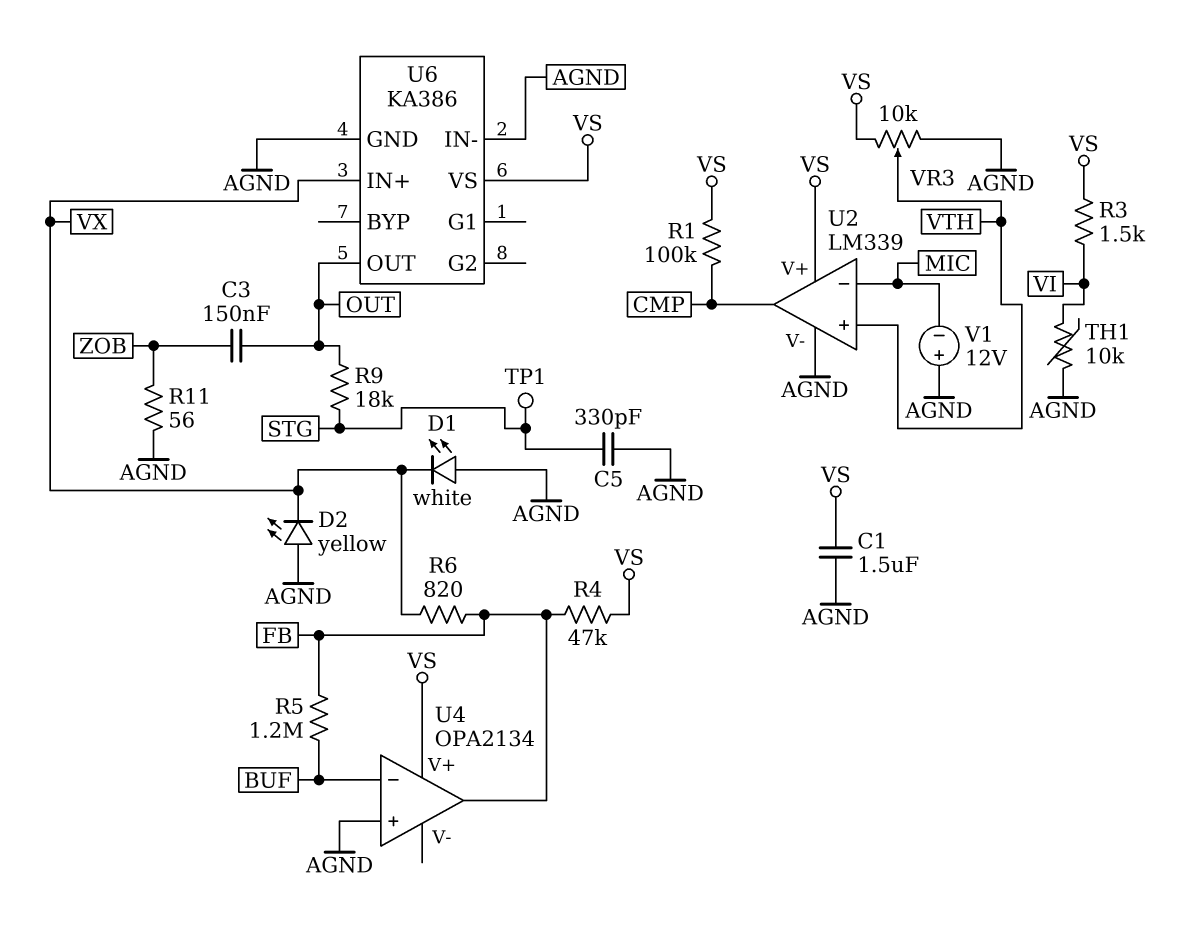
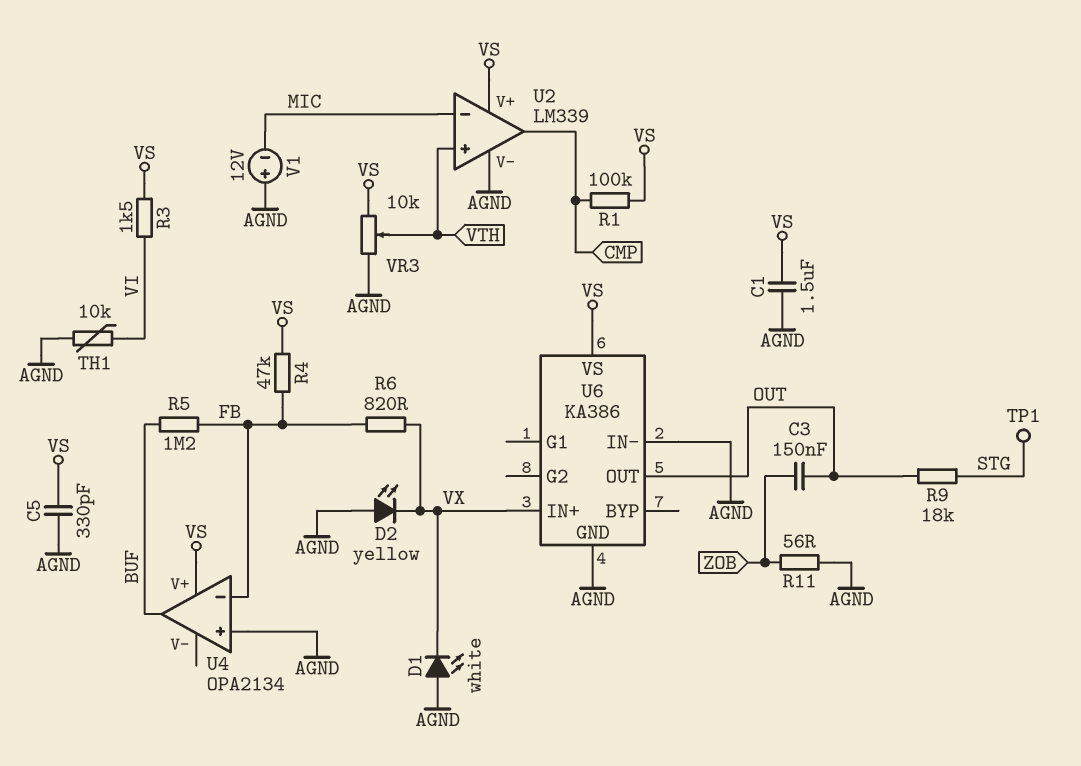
C5: 330pF (AGND, STG) -> 330pF (AGND, VS)
U4 pin in-: BUF -> FB
U4 pin out: FB -> BUF

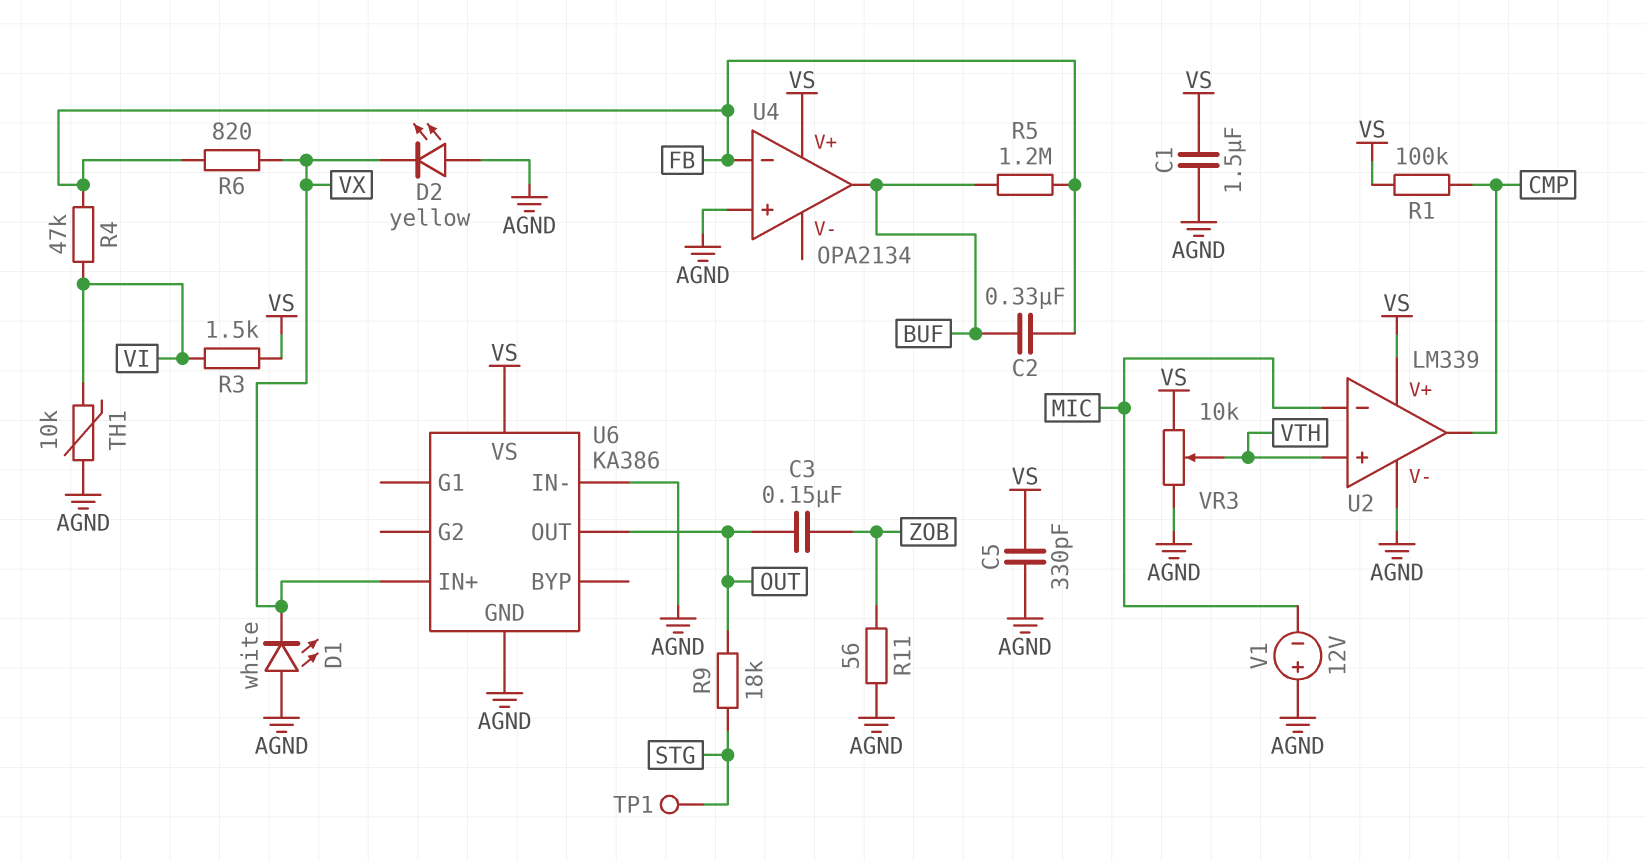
C2: none -> 330nF (BUF, FB)
R4: 47k (FB, VS) -> 47k (FB, VI)

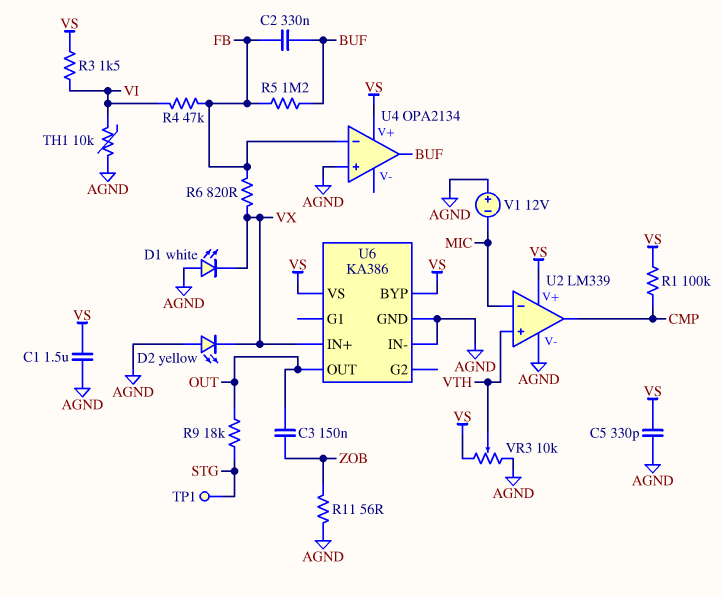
U6 pin BYP: none -> VS

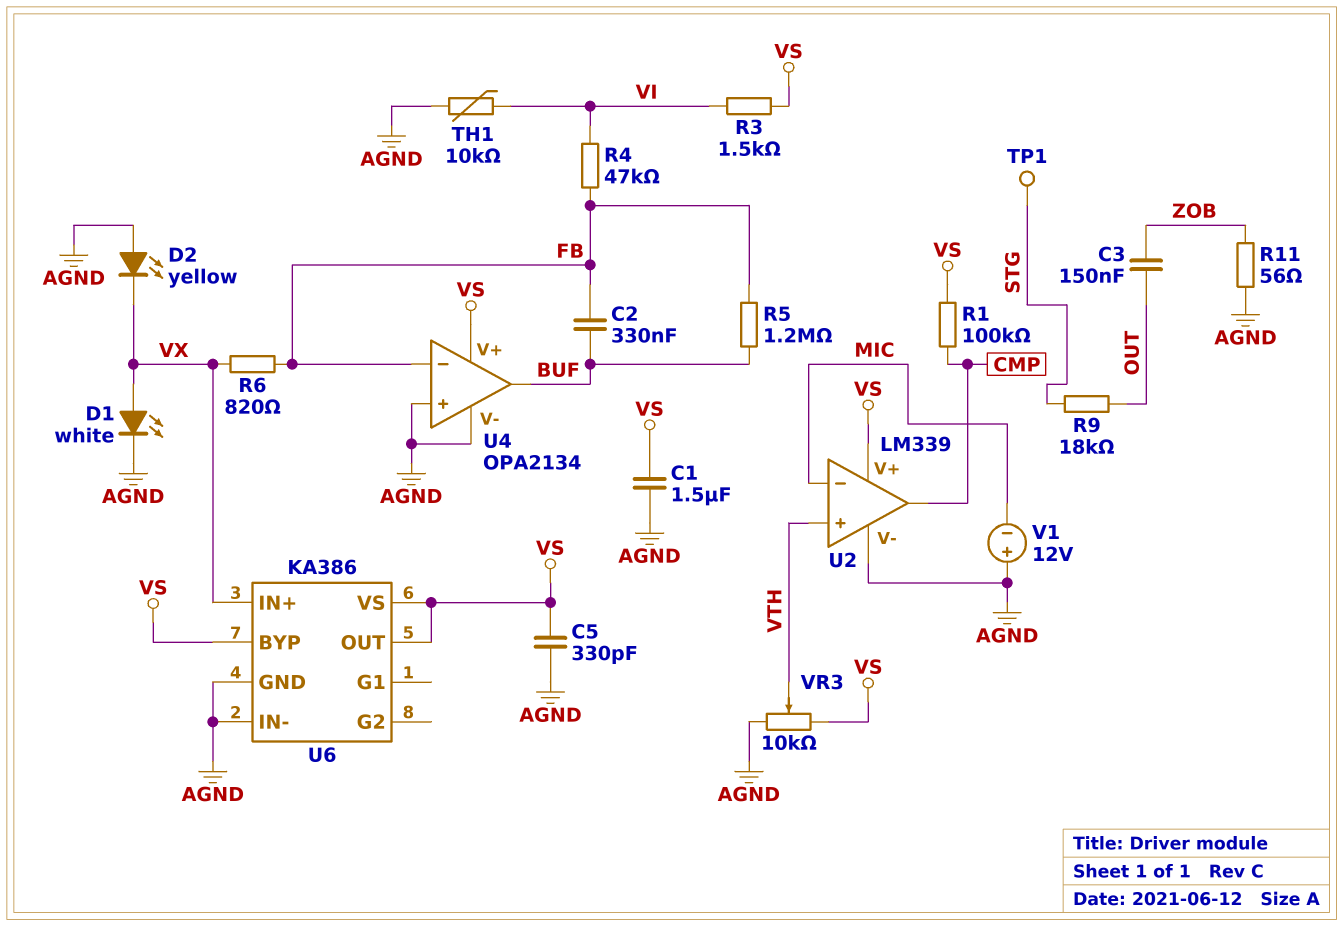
D1: LED white (A AGND, K VX) -> LED white (A VX, K AGND)
U4 pin V-: none -> AGND
U6 pin OUT: OUT -> VS

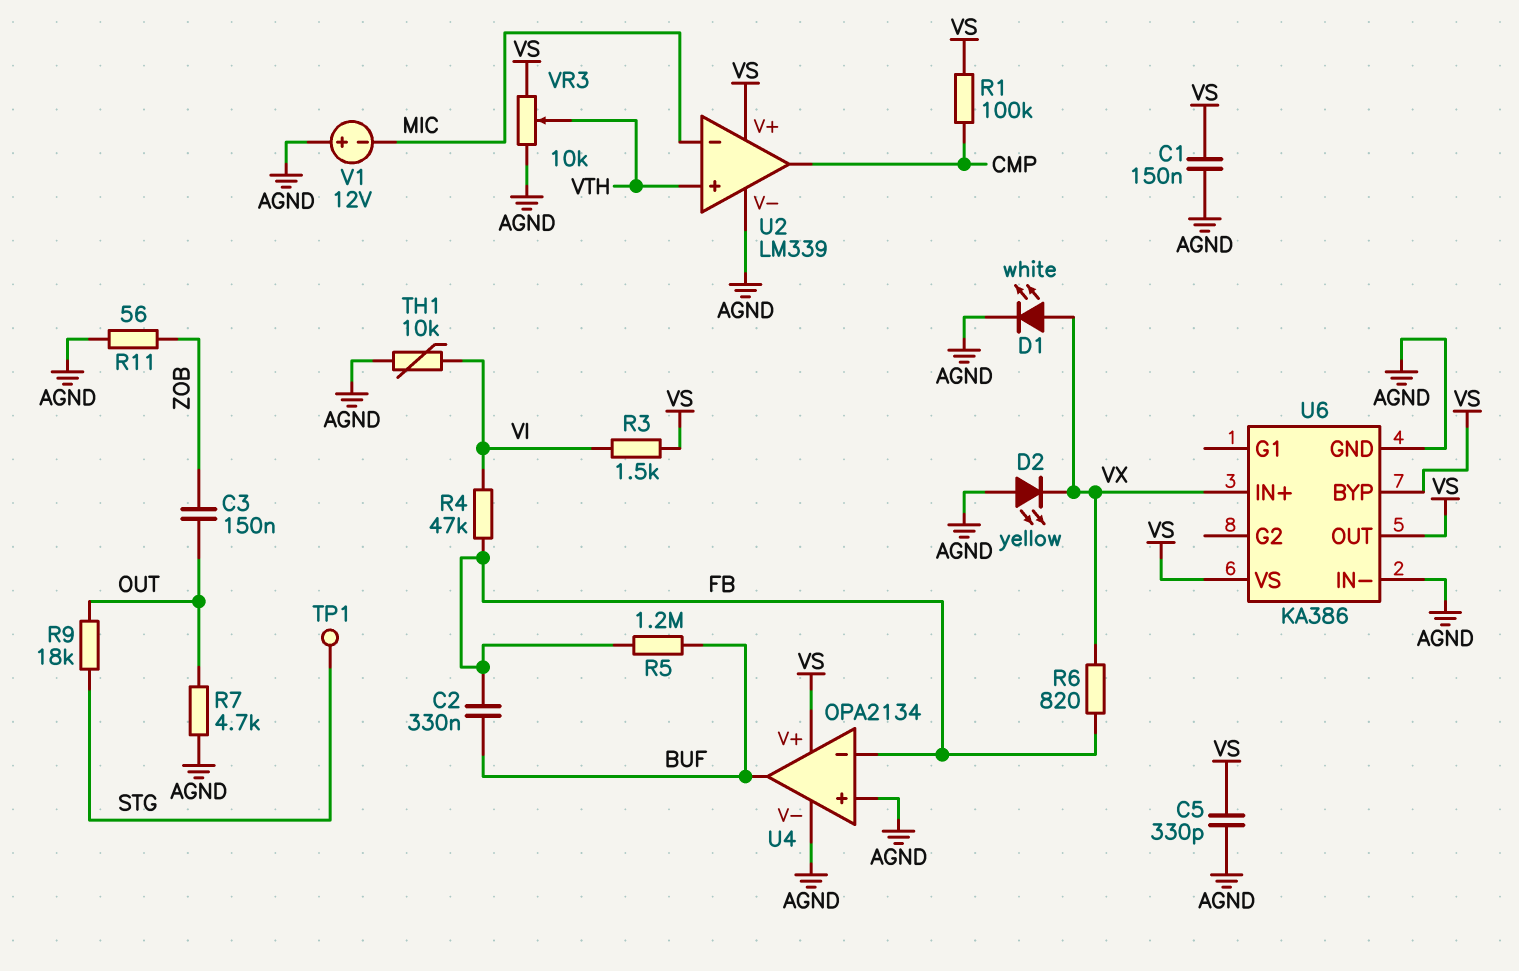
C1: 1.5uF (AGND, VS) -> 150nF (AGND, VS)
R7: none -> 4.7k (AGND, OUT)

